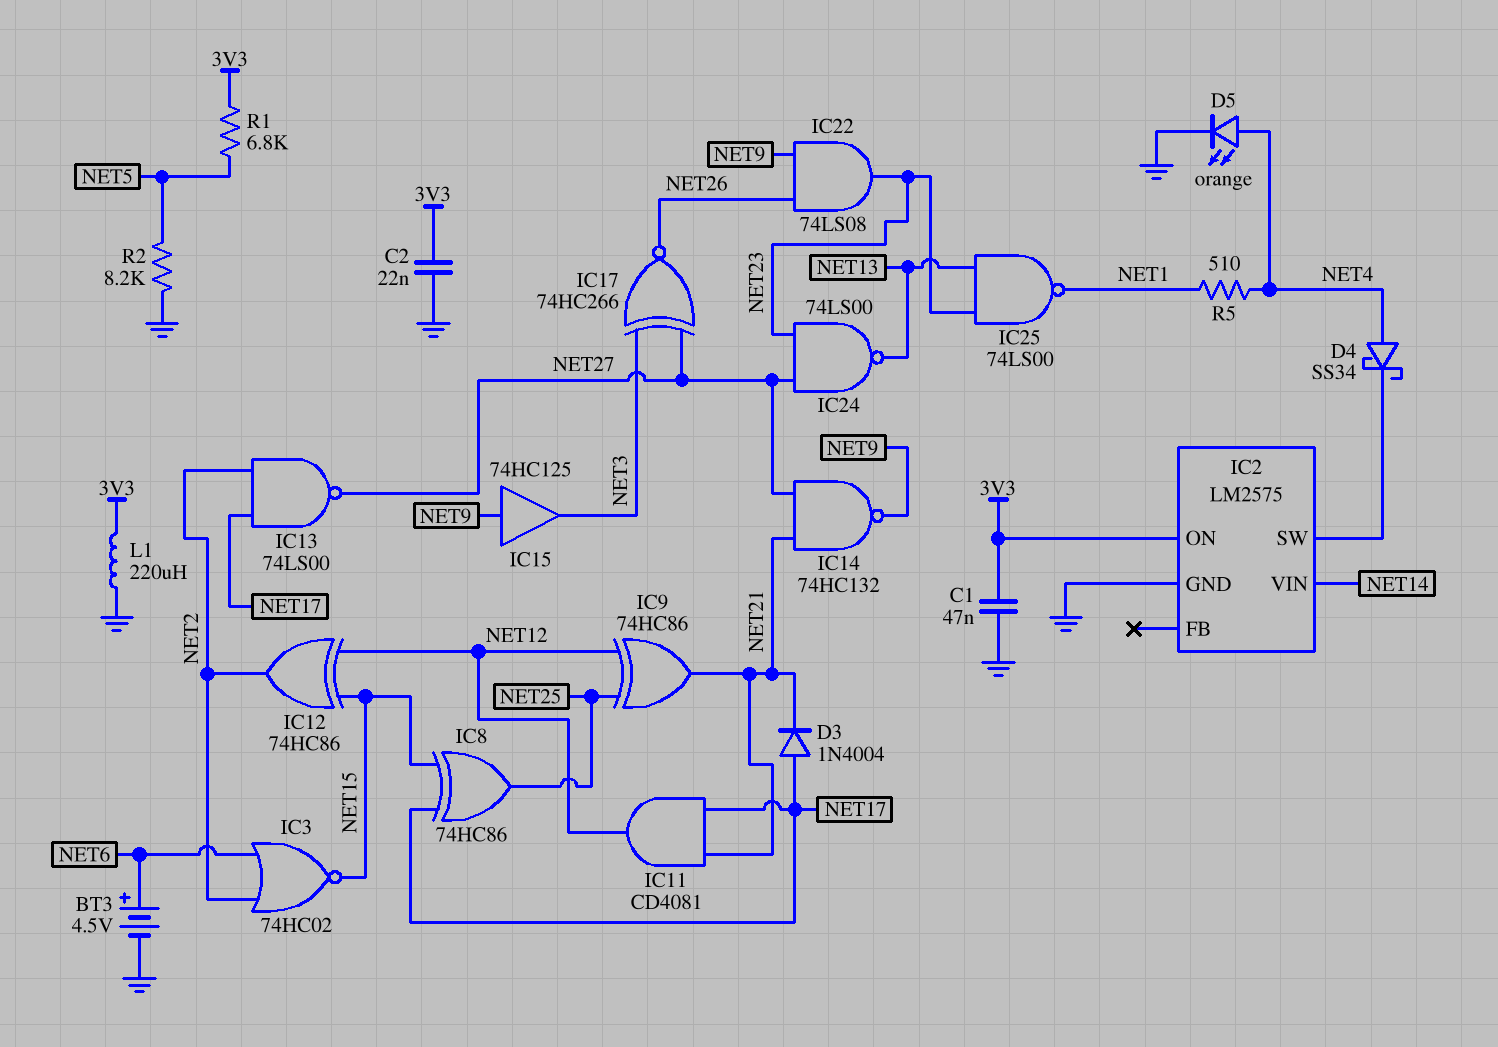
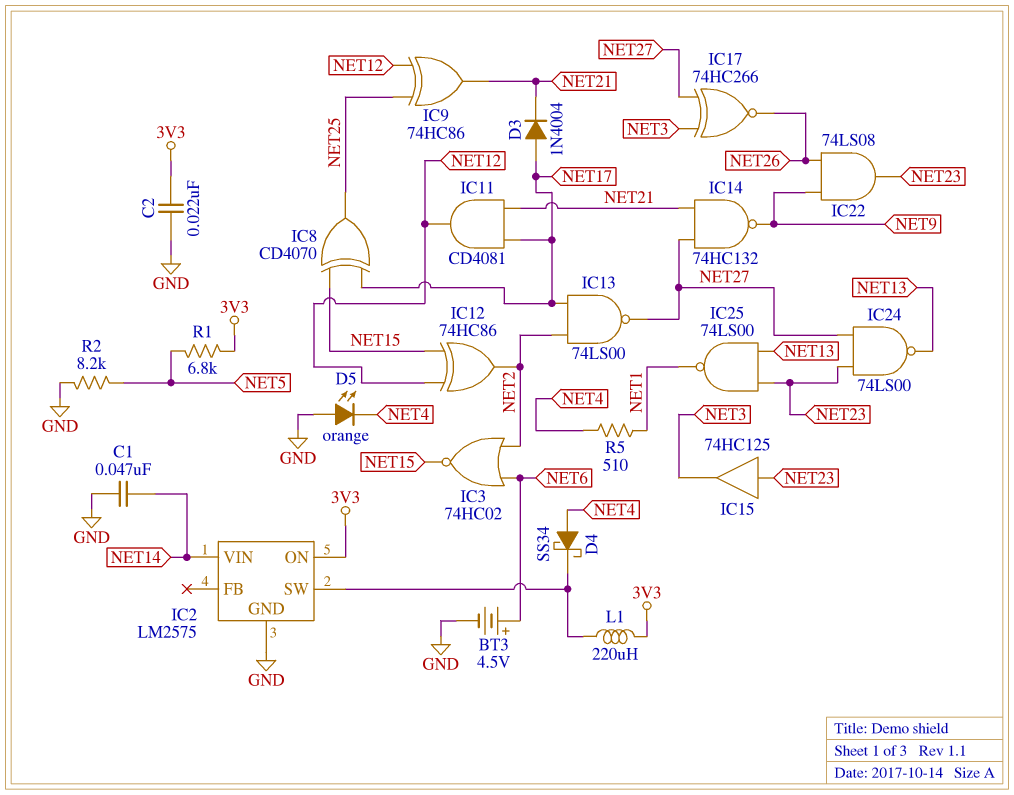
C1: 47nF (3V3, GND) -> 47nF (GND, NET14)
D5: LED orange (A NET4, K GND) -> LED orange (A GND, K NET4)
IC8: XOR 74HC86 (in NET15, in NET17, out NET25) -> XOR CD4070 (in NET15, in NET17, out NET25)
IC15: buffer 74HC125 (in NET9, out NET3) -> buffer 74HC125 (in NET23, out NET3)
L1: 220uH (3V3, GND) -> 220uH (3V3, IC2/SW)

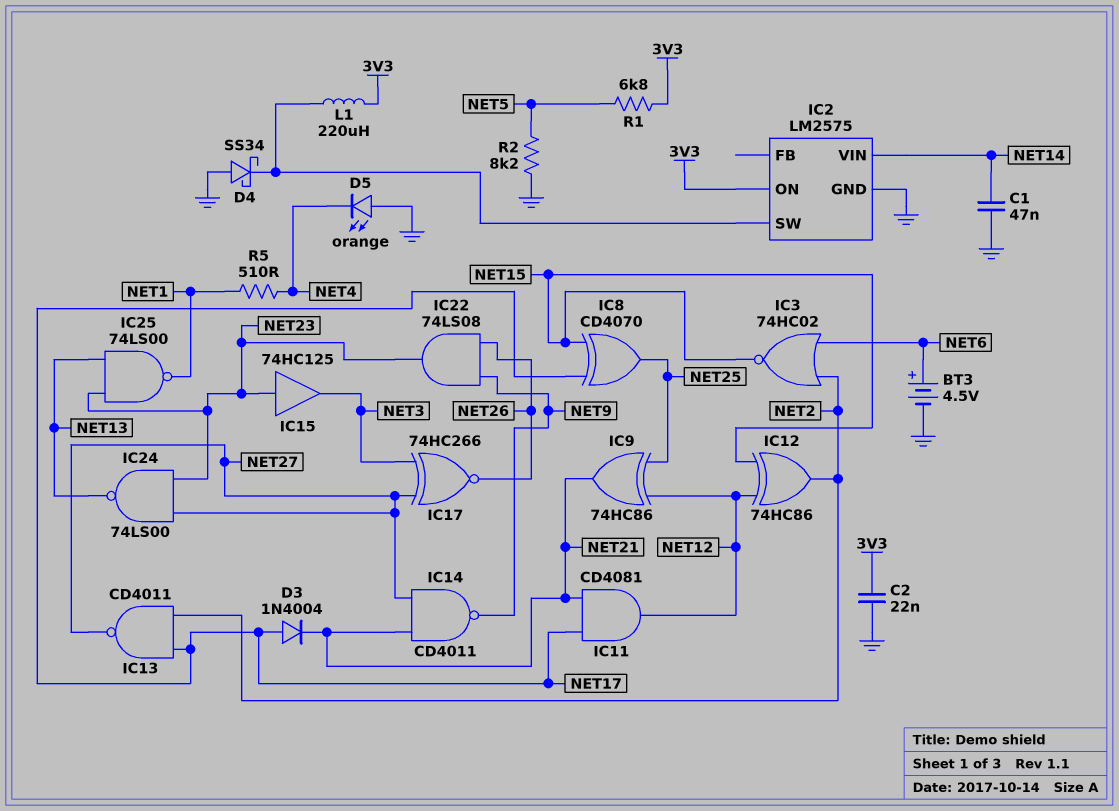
D4: schottky SS34 (A NET4, K IC2/SW) -> schottky SS34 (A GND, K IC2/SW)
IC13: NAND 74LS00 (in NET2, in NET17, out NET27) -> NAND CD4011 (in NET2, in NET17, out NET27)
IC14: NAND 74HC132 (in NET21, in NET27, out NET9) -> NAND CD4011 (in NET21, in NET27, out NET9)

